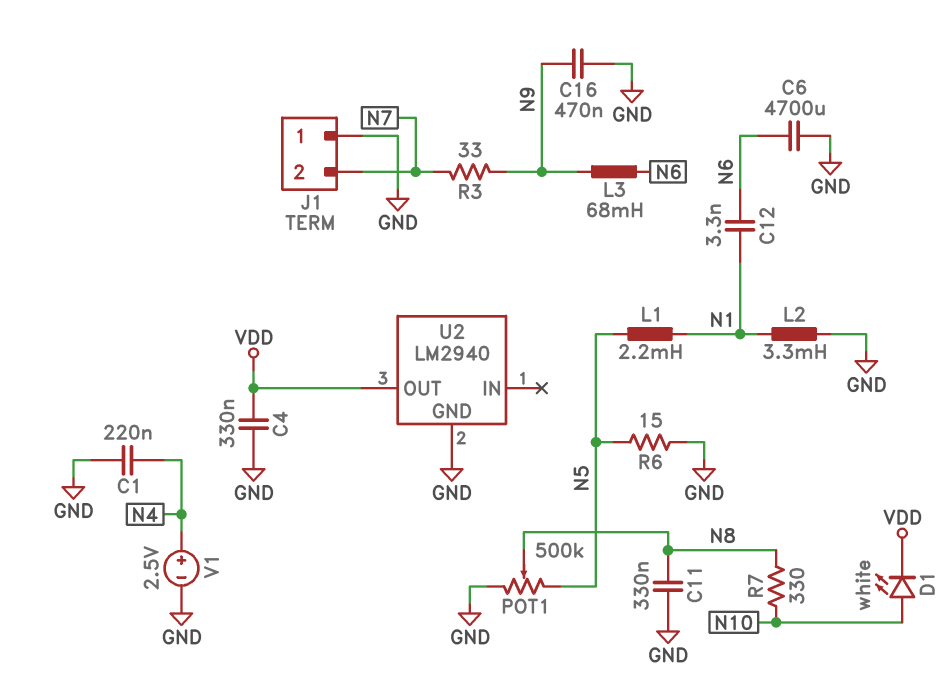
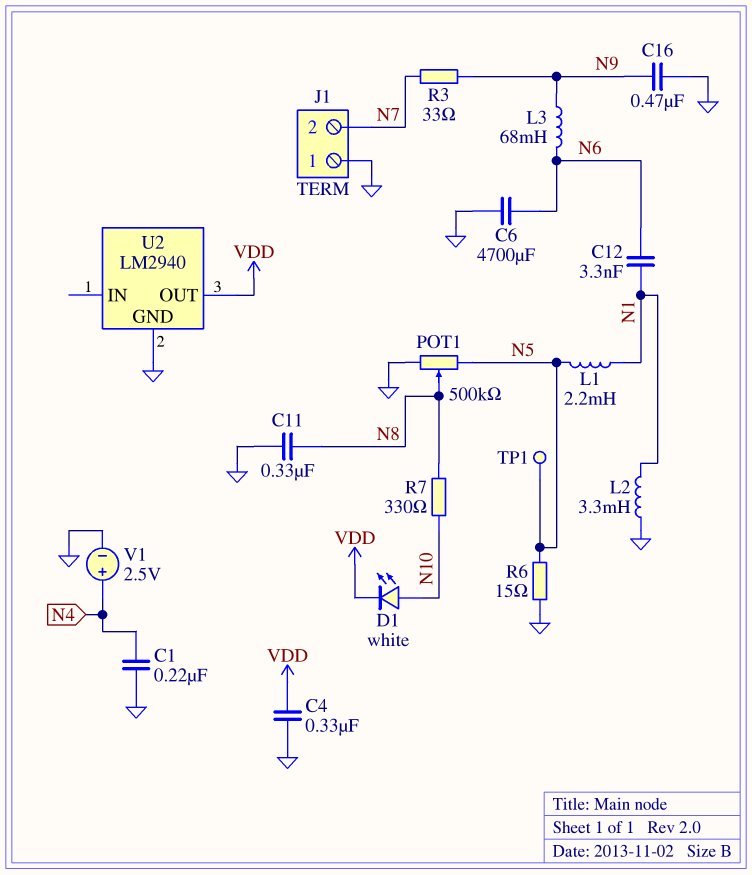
TP1: none -> test point (N5)

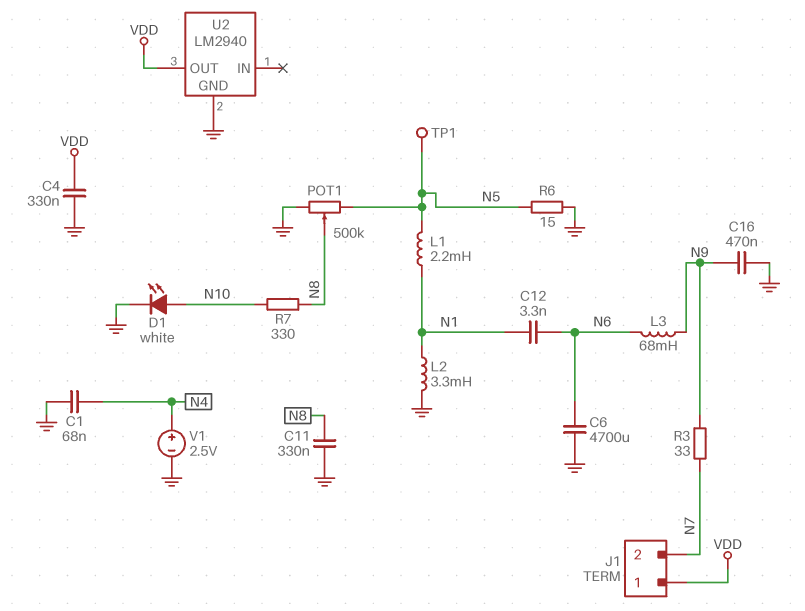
C1: 220nF (GND, N4) -> 68nF (GND, N4)
D1: LED white (A N10, K VDD) -> LED white (A N10, K GND)
J1 pin 1: GND -> VDD

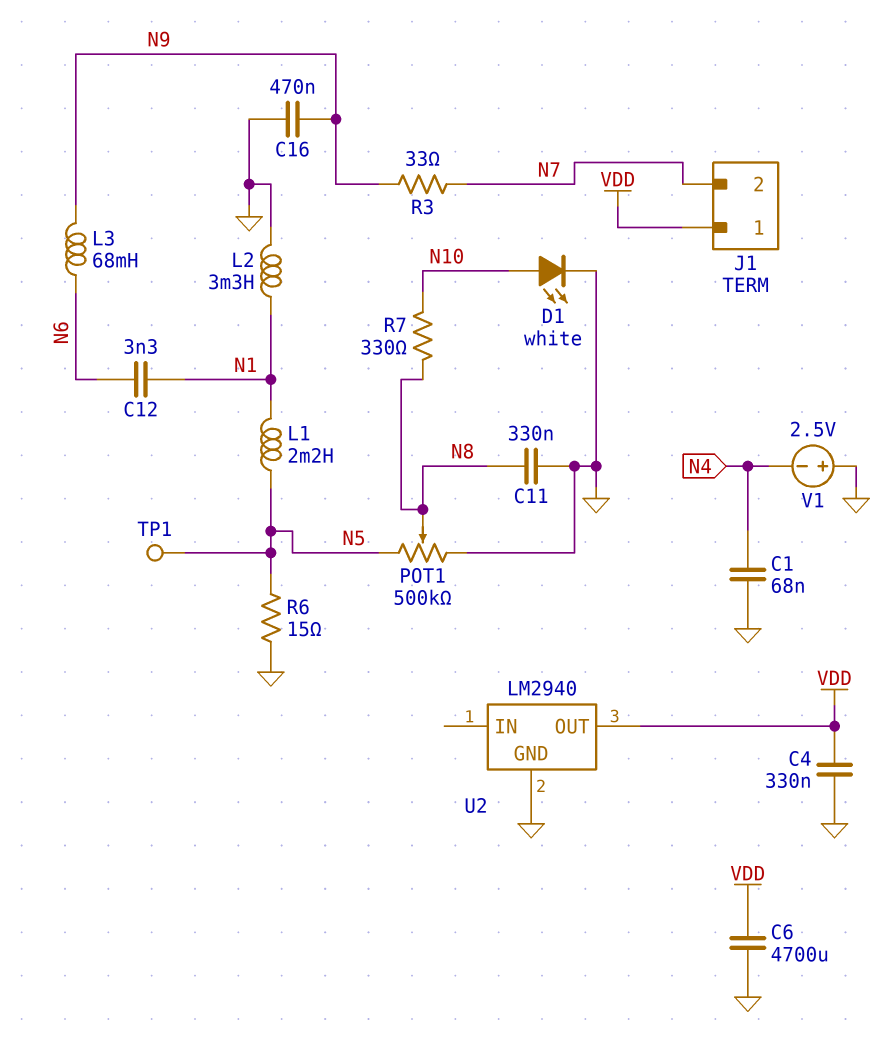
C6: 4700uF (GND, N6) -> 4700uF (GND, VDD)
V1: 2.5V (plus N4, minus GND) -> 2.5V (plus GND, minus N4)

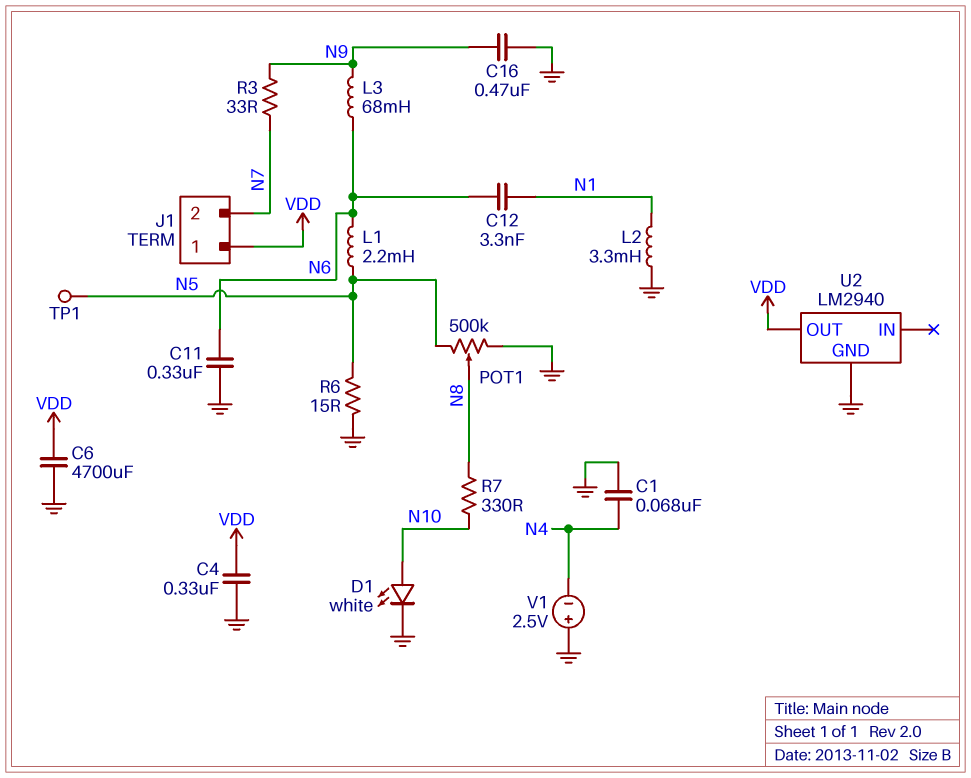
C11: 330nF (GND, N8) -> 330nF (GND, N6)
L1: 2.2mH (N1, N5) -> 2.2mH (N5, N6)

